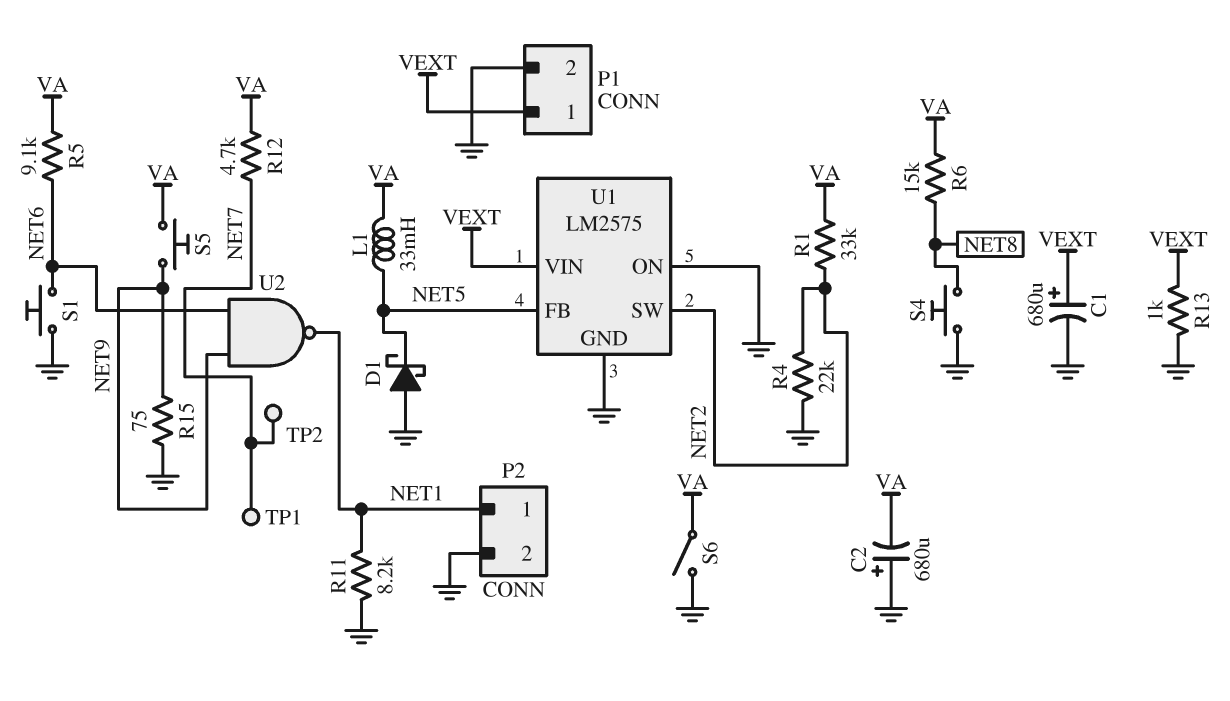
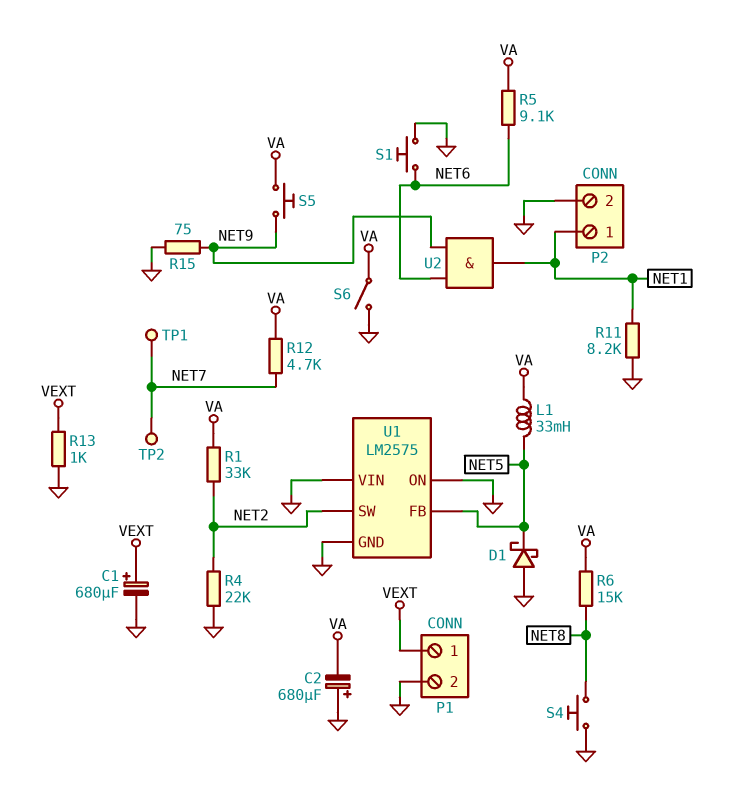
U1 pin VIN: VEXT -> GND
U2: NAND (in NET6, in NET9, out NET1) -> AND (in NET6, in NET9, out NET1)

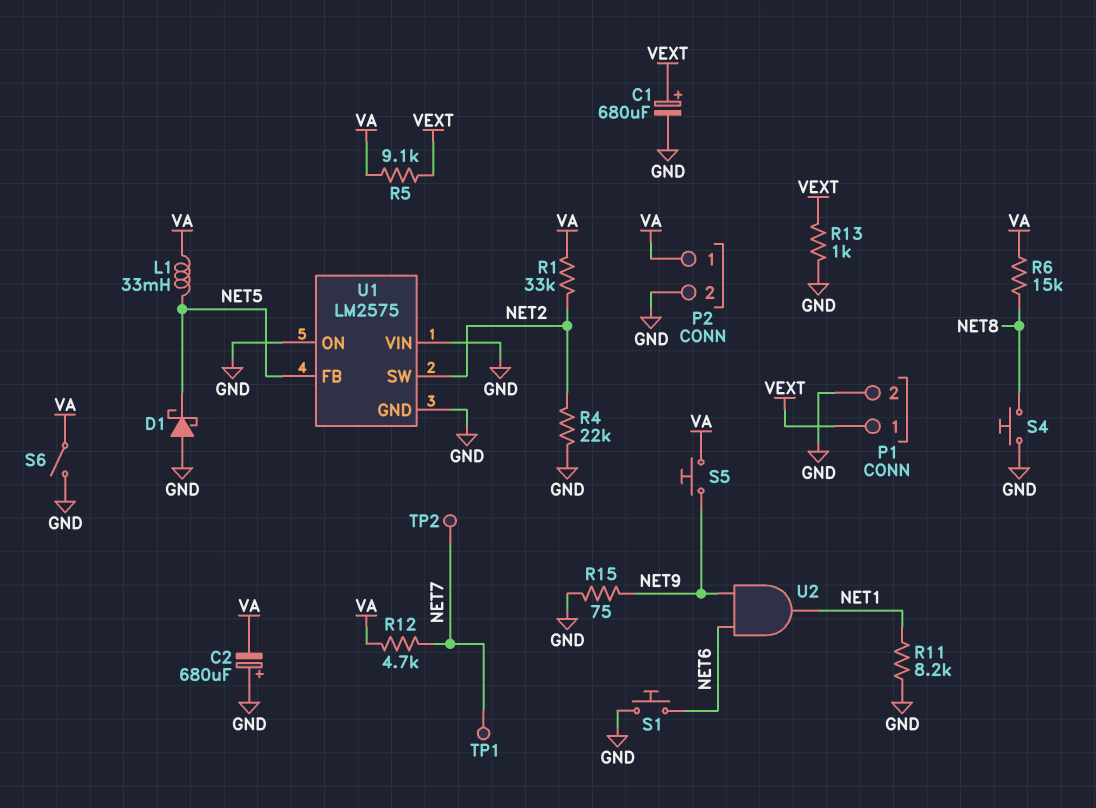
P2 pin 1: NET1 -> VA
R5: 9.1k (NET6, VA) -> 9.1k (VA, VEXT)

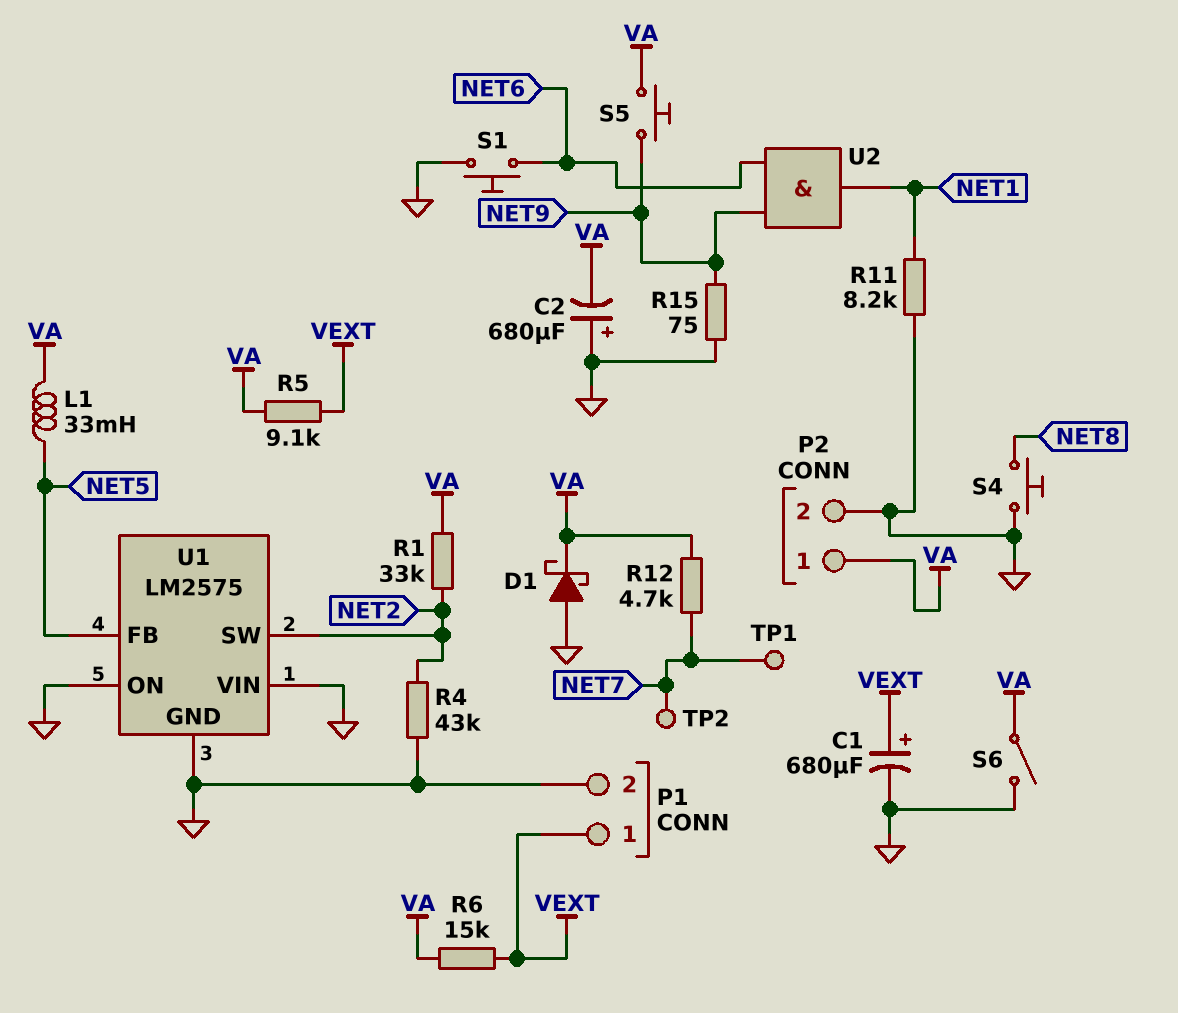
D1: schottky (A GND, K NET5) -> schottky (A GND, K VA)
R4: 22k (GND, NET2) -> 43k (GND, NET2)
R6: 15k (NET8, VA) -> 15k (VA, VEXT)
R13: 1k (GND, VEXT) -> none

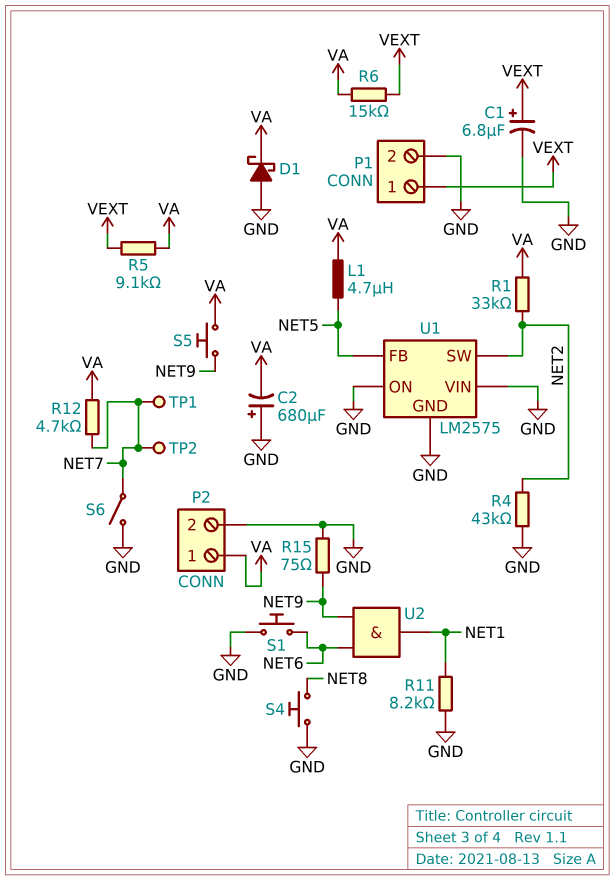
C1: 680uF (plus VEXT, minus GND) -> 6.8uF (plus VEXT, minus GND)
L1: 33mH (NET5, VA) -> 4.7uH (NET5, VA)
S6: switch (GND, VA) -> switch (GND, NET7)

